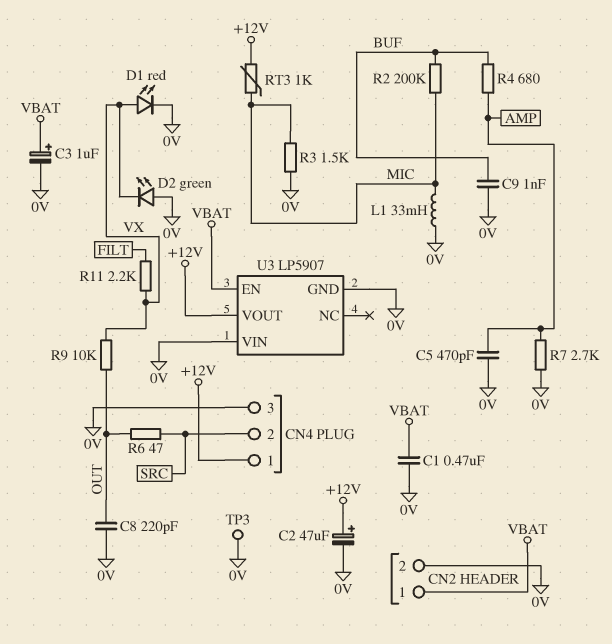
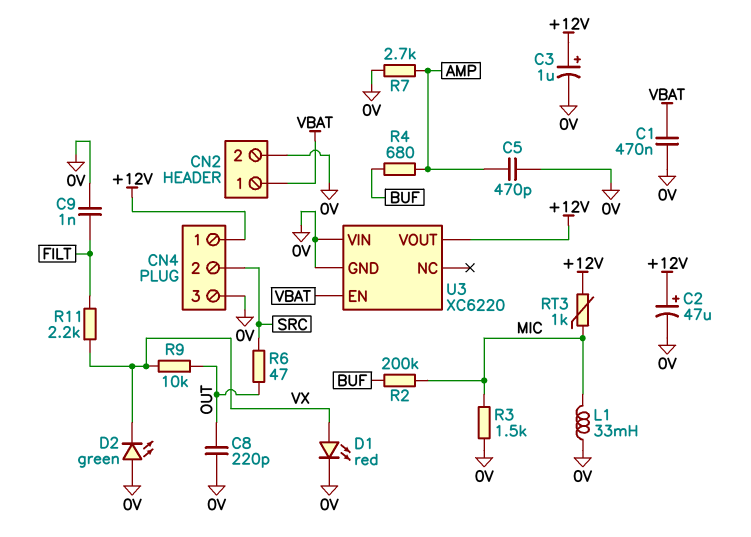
C3: 1uF (plus VBAT, minus 0V) -> 1uF (plus +12V, minus 0V)
C9: 1nF (0V, BUF) -> 1nF (0V, FILT)
TP3: test point (0V) -> none
U3: LP5907 -> XC6220

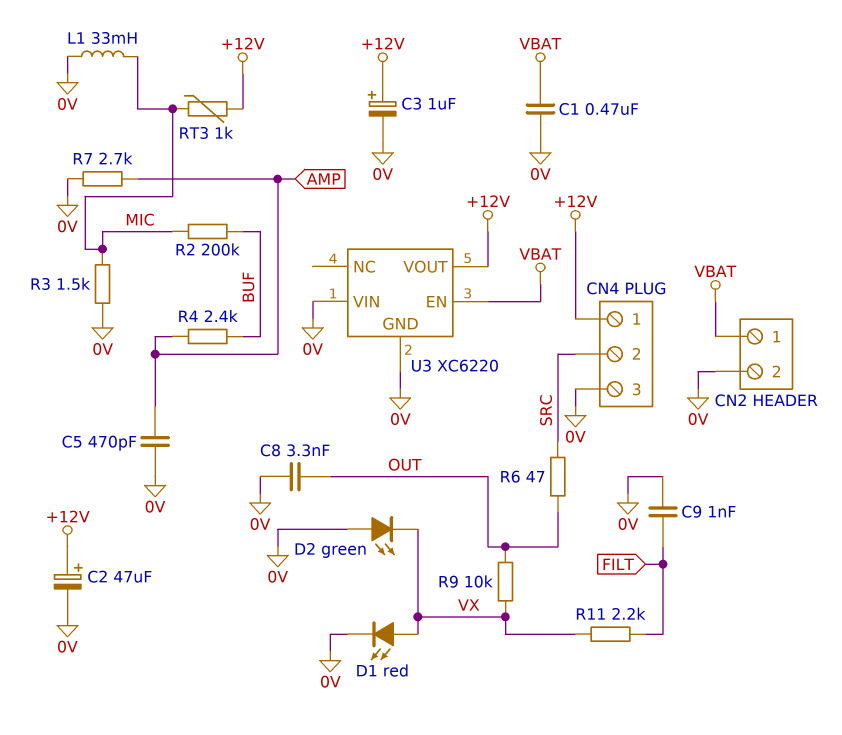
C8: 220pF (0V, OUT) -> 3.3nF (0V, OUT)
R4: 680 (AMP, BUF) -> 2.4k (AMP, BUF)

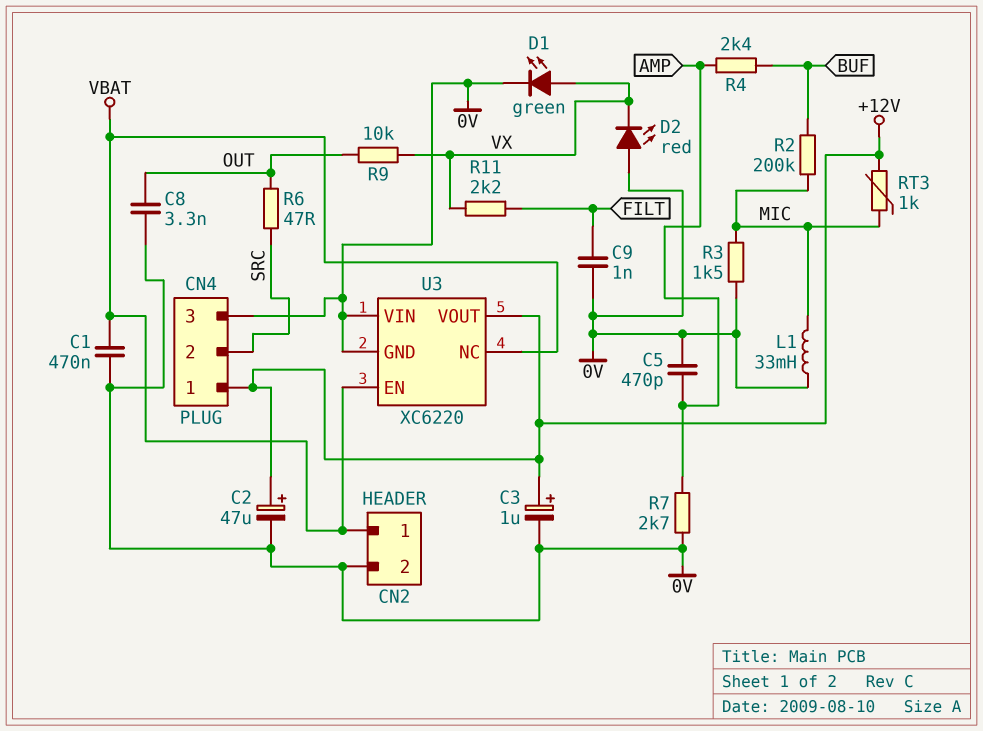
D1: LED red (A VX, K 0V) -> LED green (A VX, K 0V)
D2: LED green (A 0V, K VX) -> LED red (A 0V, K VX)
U3 pin NC: none -> VBAT

